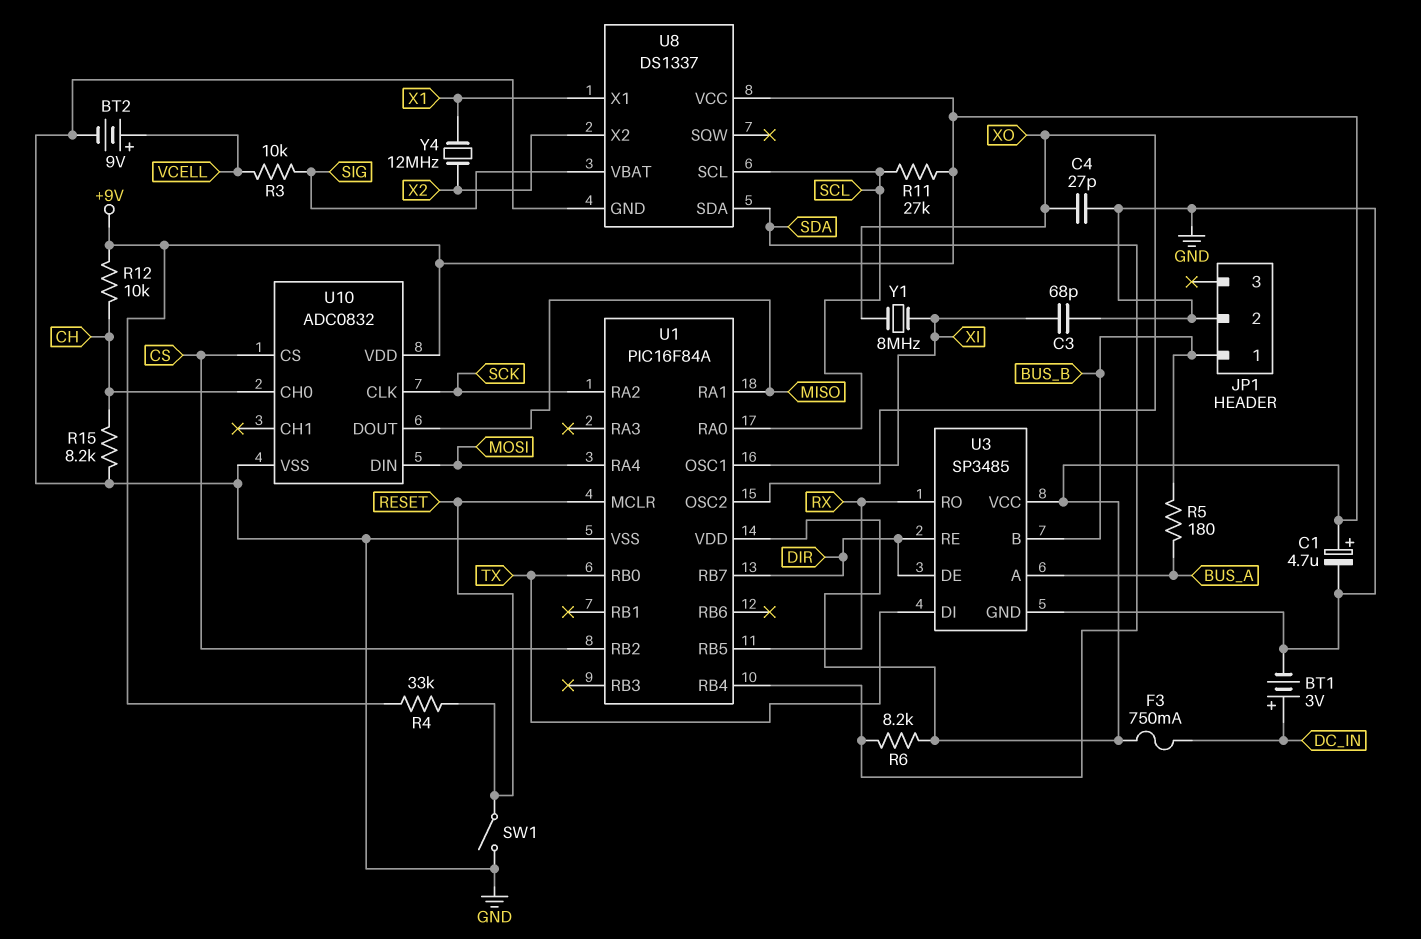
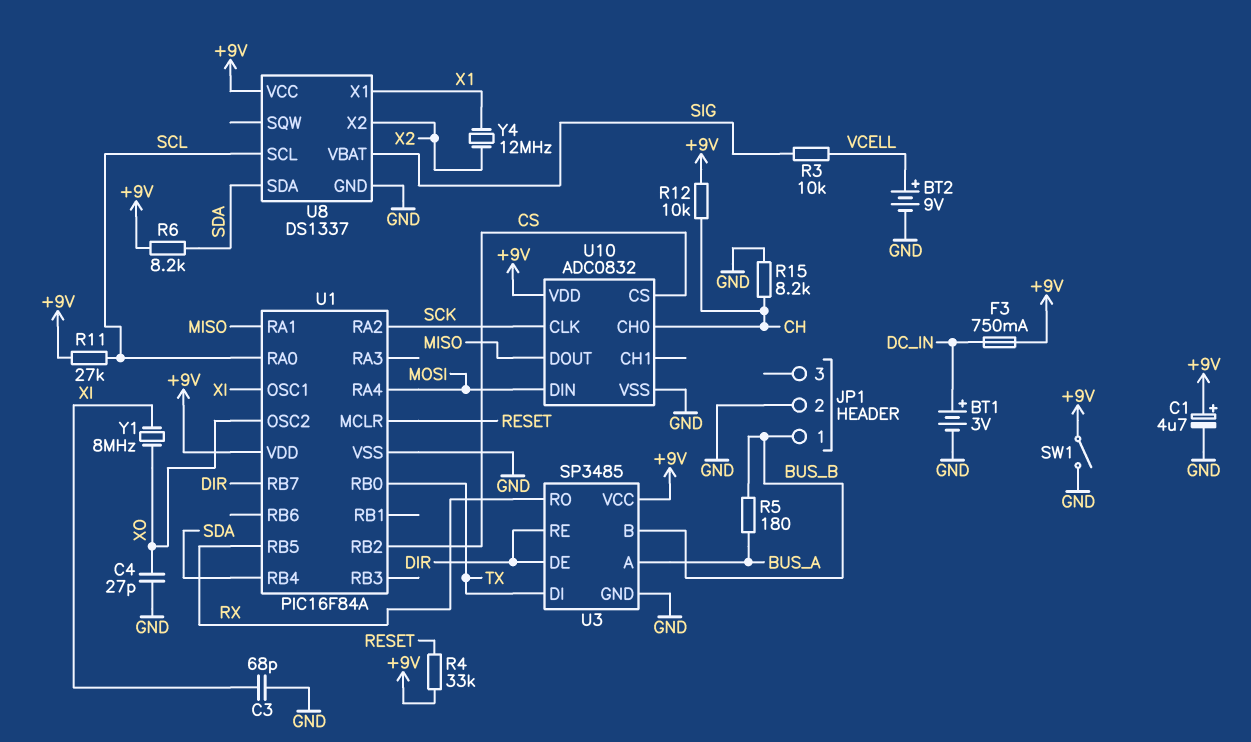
SW1: switch (GND, RESET) -> switch (+9V, GND)

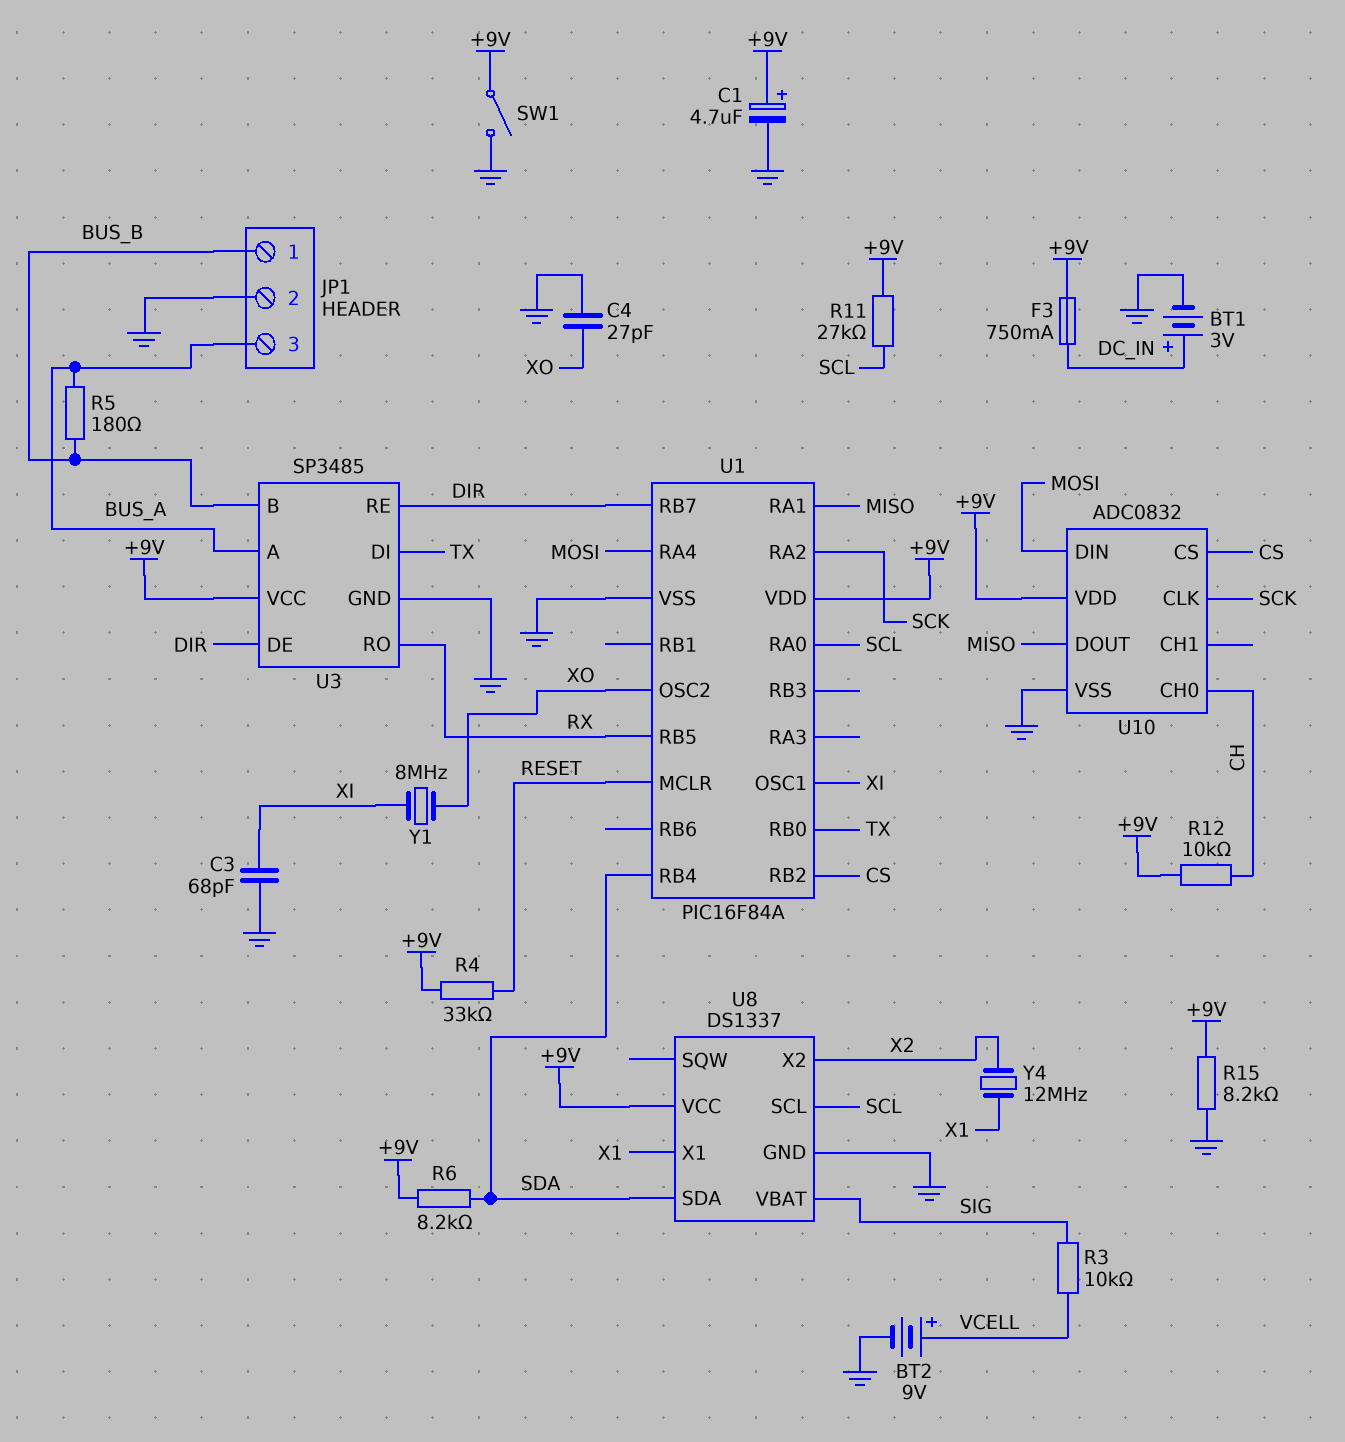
JP1 pin 3: none -> BUS_A
R15: 8.2k (CH, GND) -> 8.2k (+9V, GND)

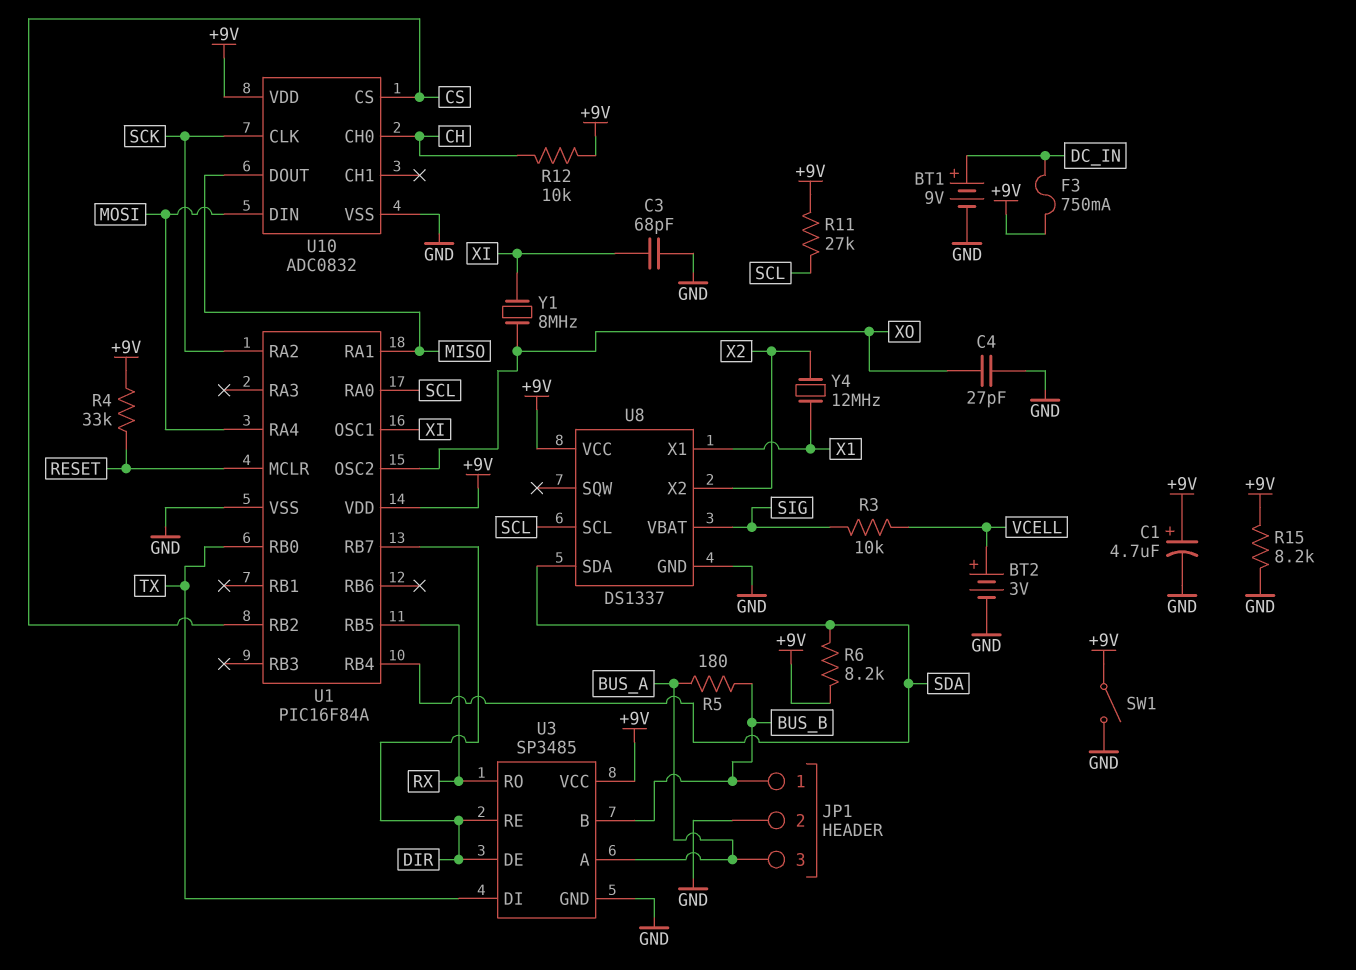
BT1: 3V (plus DC_IN, minus GND) -> 9V (plus DC_IN, minus GND)
BT2: 9V (plus VCELL, minus GND) -> 3V (plus VCELL, minus GND)

